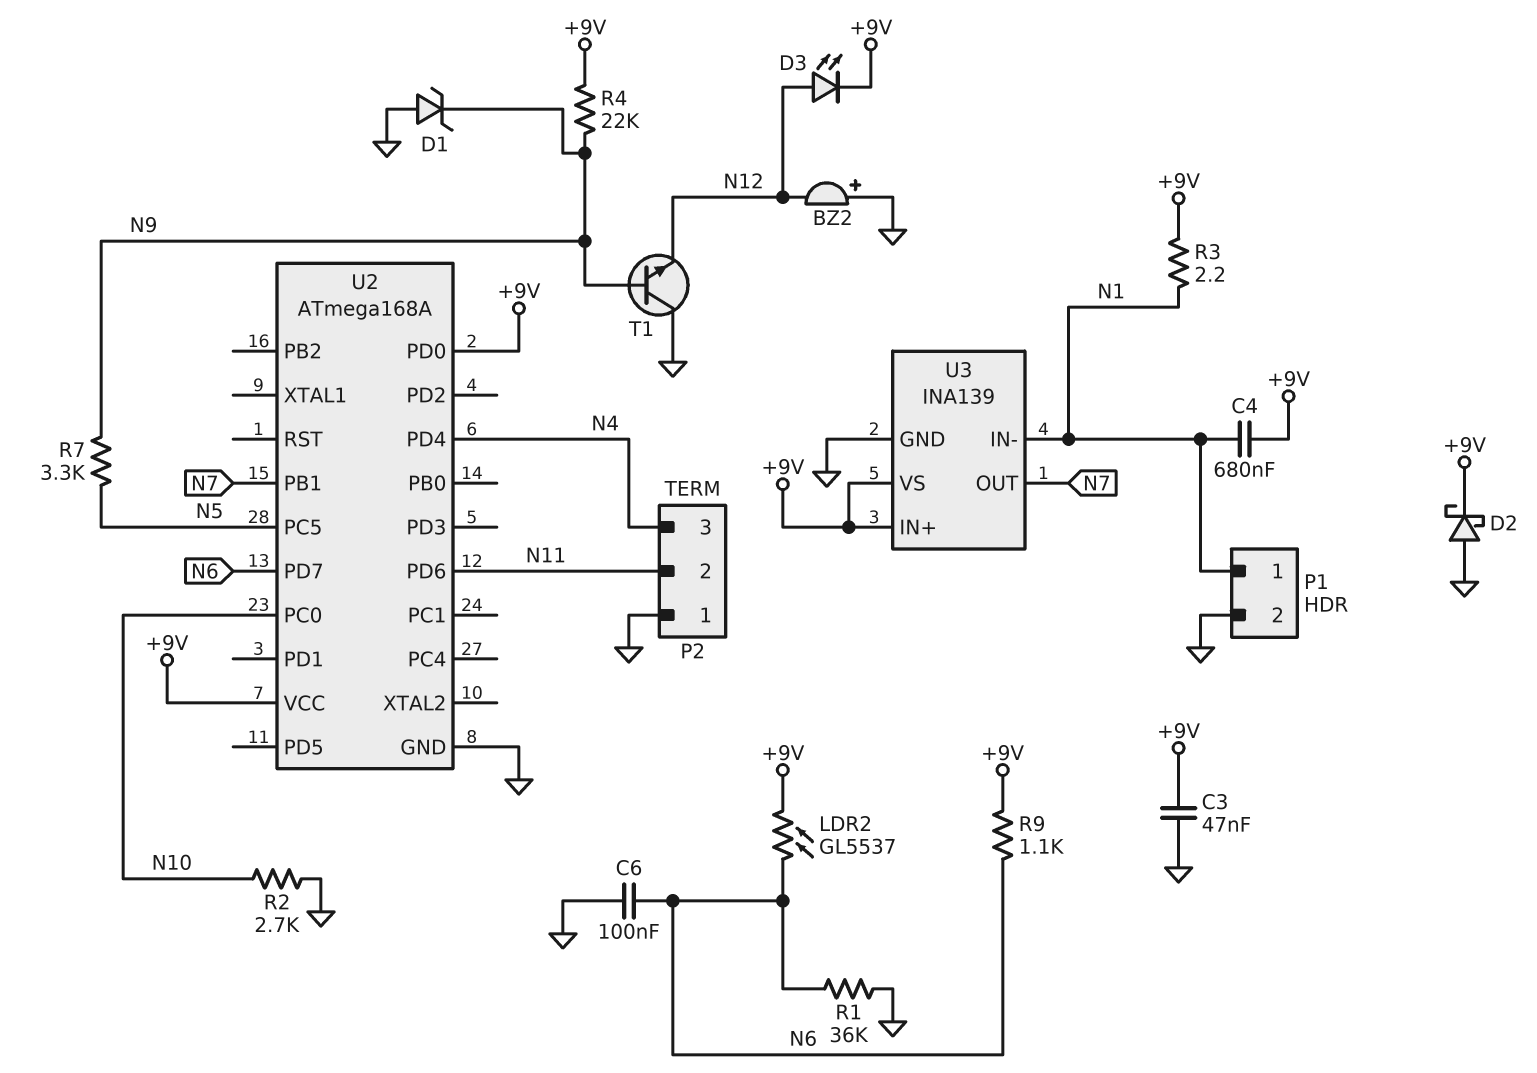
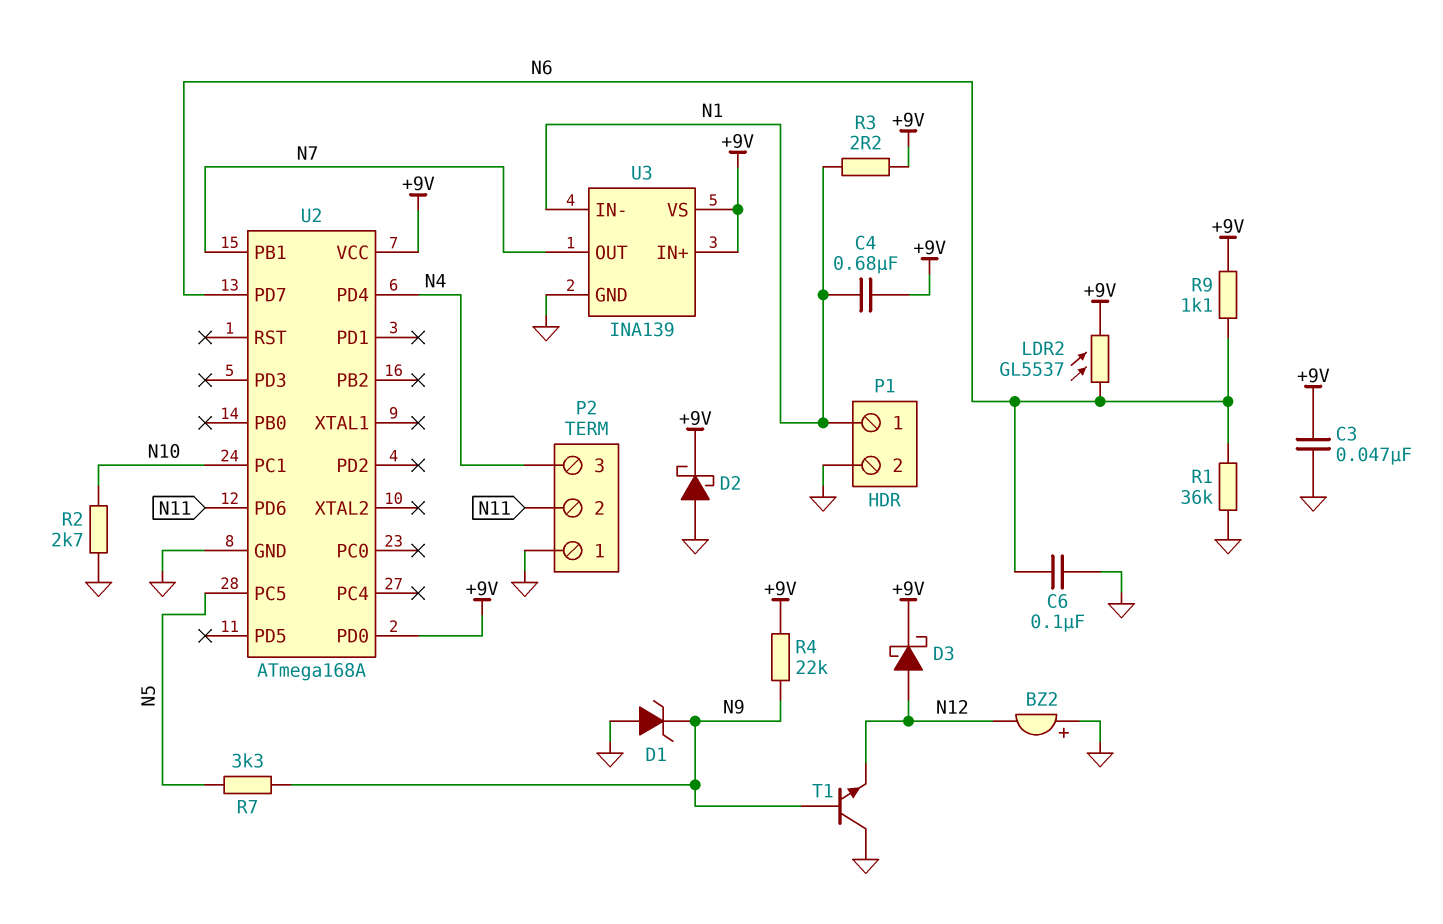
D3: LED (A N12, K +9V) -> schottky (A N12, K +9V)
U2 pin PC0: N10 -> none
U2 pin PC1: none -> N10

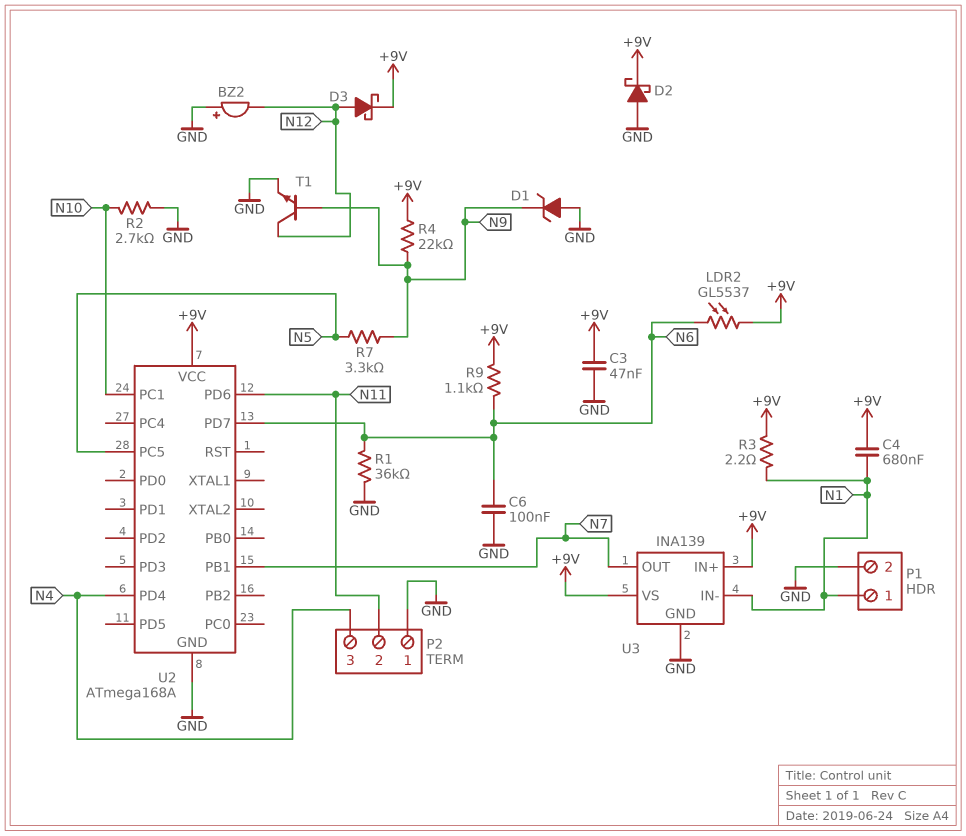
T1: NPN (B N9, C GND, E N12) -> NPN (B N9, C N12, E GND)
U2 pin PD0: +9V -> none

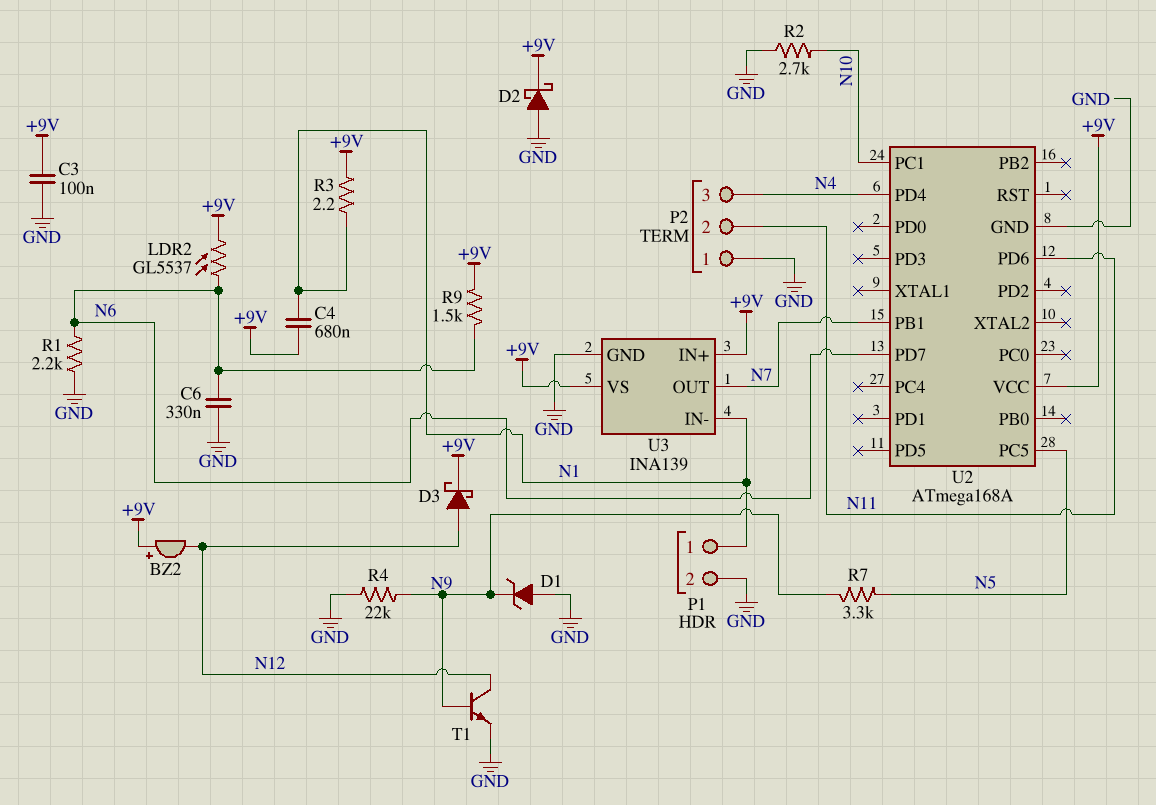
BZ2: buzzer (plus GND, minus N12) -> buzzer (plus +9V, minus N12)
C3: 47nF (+9V, GND) -> 100nF (+9V, GND)
C6: 100nF (GND, N6) -> 330nF (GND, N6)
R1: 36k (GND, N6) -> 2.2k (GND, N6)
R4: 22k (+9V, N9) -> 22k (GND, N9)
R9: 1.1k (+9V, N6) -> 1.5k (+9V, N6)

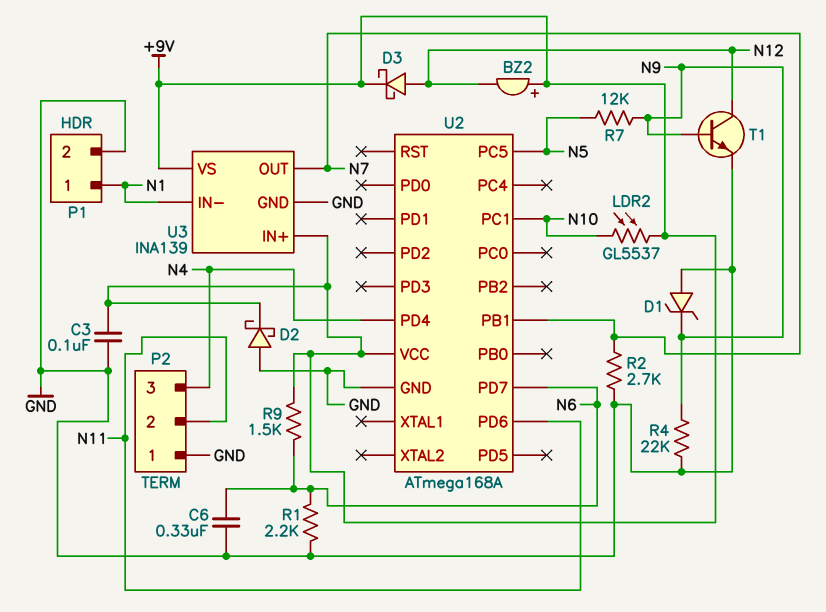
C4: 680nF (+9V, N1) -> none
LDR2: GL5537 (+9V, N6) -> GL5537 (+9V, N10)
R2: 2.7k (GND, N10) -> 2.7k (GND, N7)
R3: 2.2 (+9V, N1) -> none
R7: 3.3k (N5, N9) -> 12k (N5, N9)

